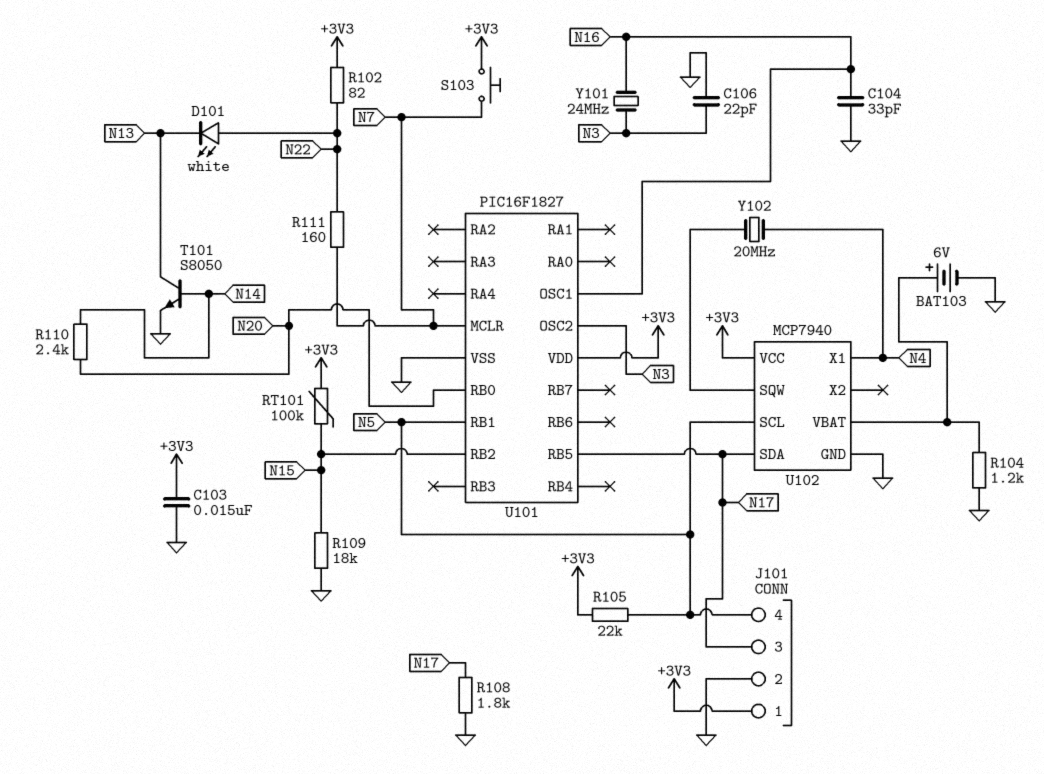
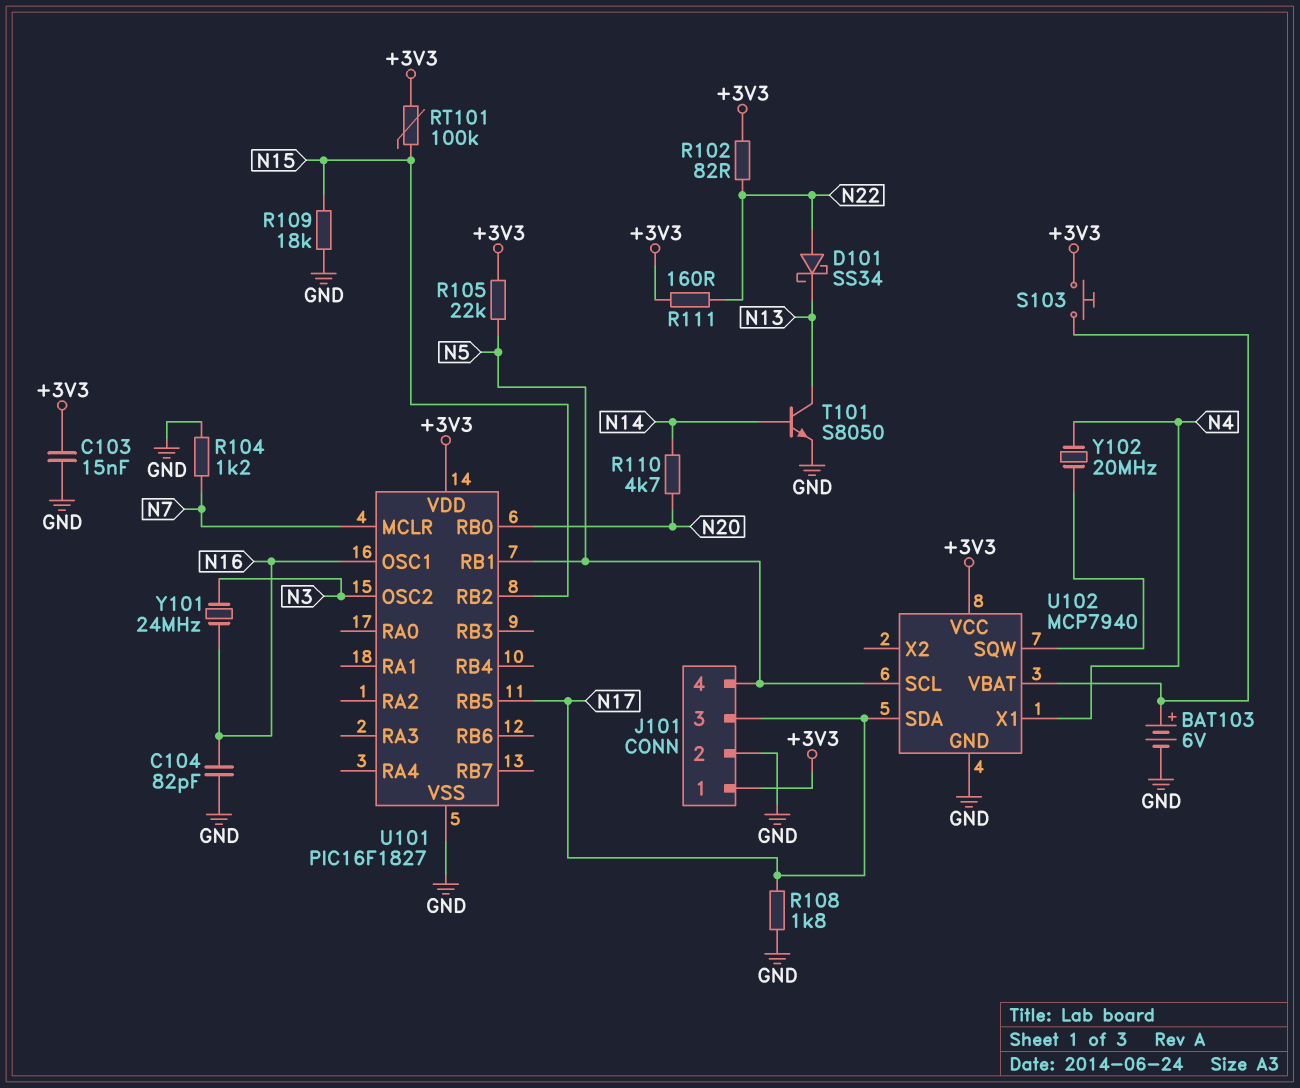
C104: 33pF (GND, N16) -> 82pF (GND, N16)
C106: 22pF (GND, N3) -> none
D101: LED white (A N22, K N13) -> schottky SS34 (A N22, K N13)
R104: 1.2k (GND, U102/VBAT) -> 1.2k (GND, N7)
R110: 2.4k (N14, N20) -> 4.7k (N14, N20)
R111: 160 (N7, N22) -> 160 (+3V3, N22)
S103: button (+3V3, N7) -> button (+3V3, U102/VBAT)

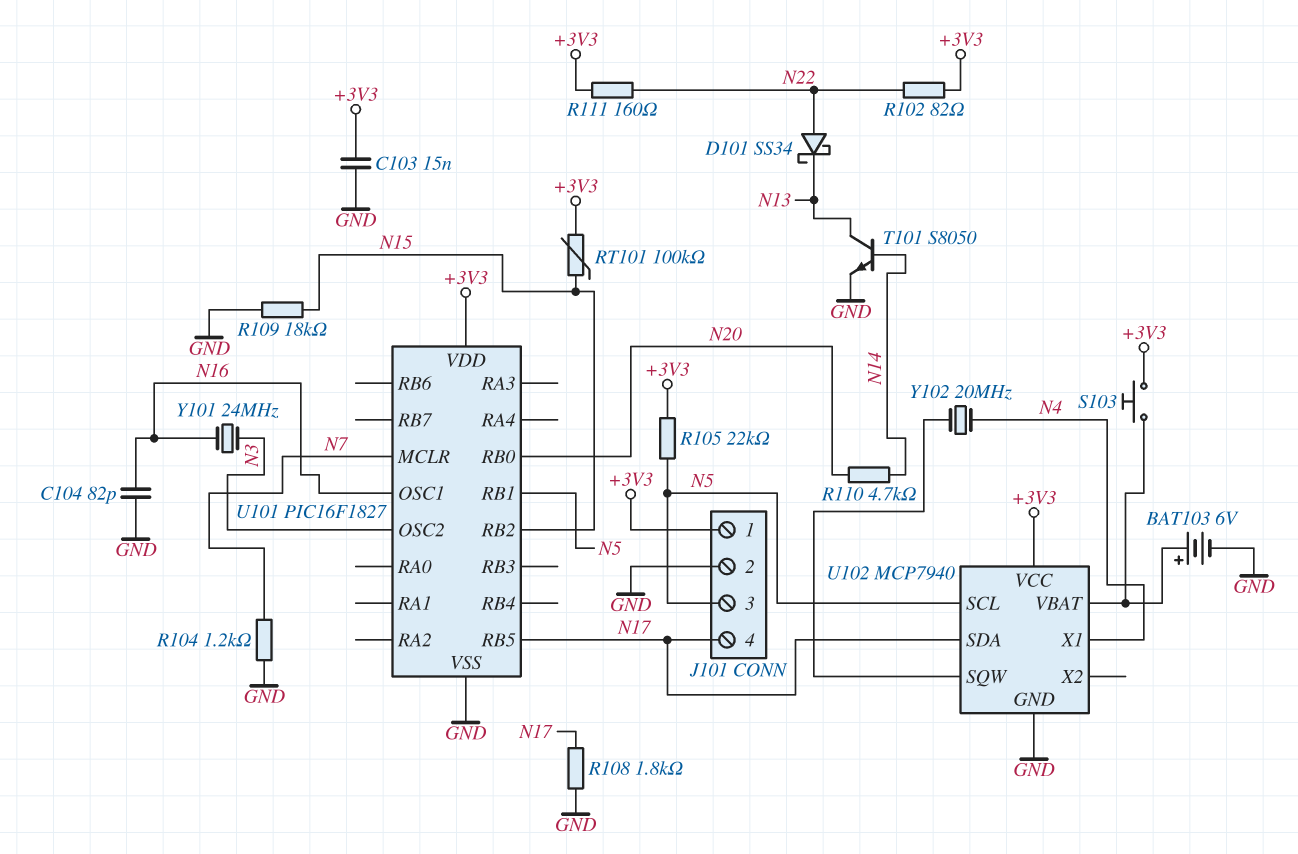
J101 pin 3: N17 -> N5
J101 pin 4: N5 -> N17

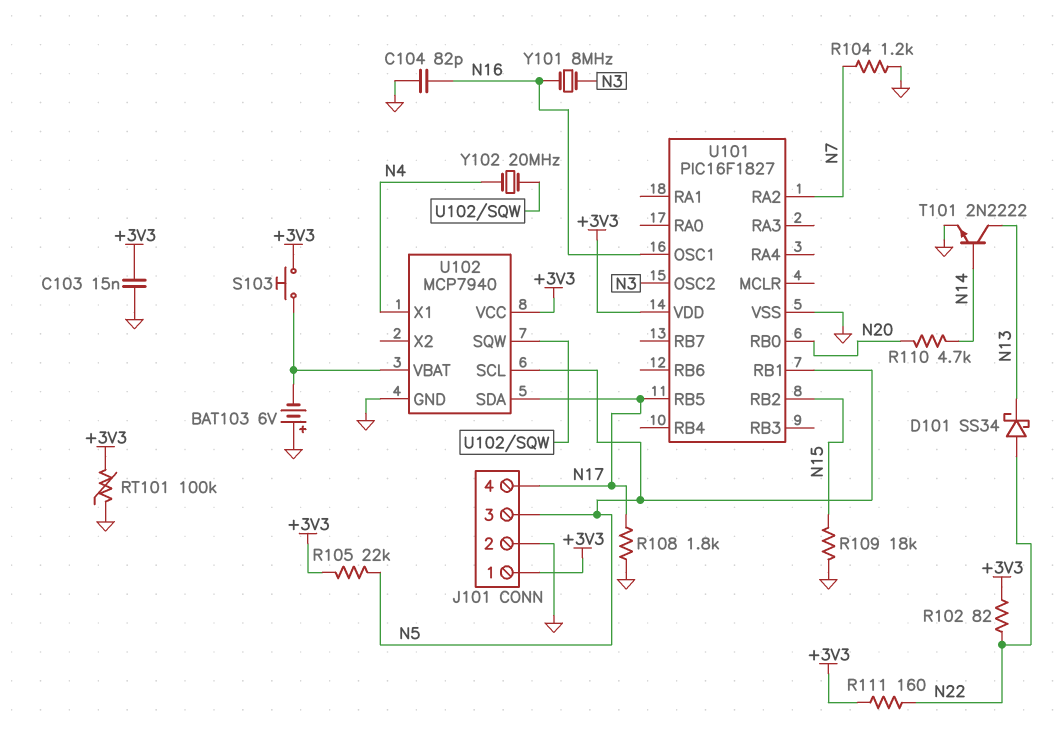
BAT103: 6V (plus U102/VBAT, minus GND) -> 6V (plus GND, minus U102/VBAT)
RT101: 100k (+3V3, N15) -> 100k (+3V3, GND)
T101: NPN S8050 (B N14, C N13, E GND) -> NPN 2N2222 (B N14, C N13, E GND)
U101 pin MCLR: N7 -> none
U101 pin RA2: none -> N7
Y101: 24MHz (N3, N16) -> 8MHz (N3, N16)

